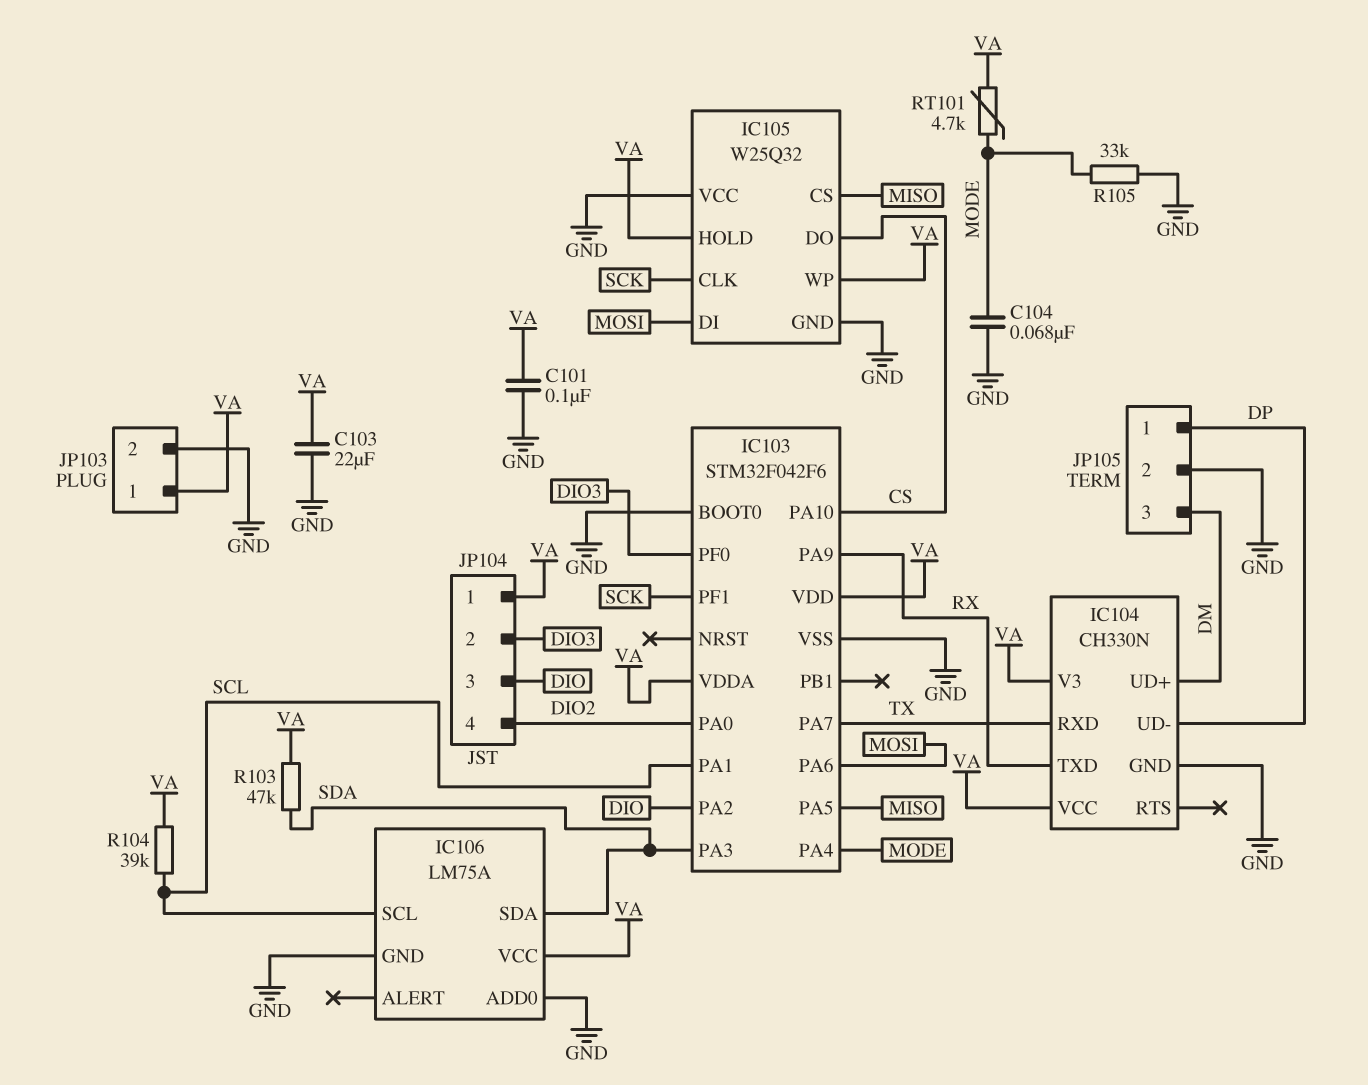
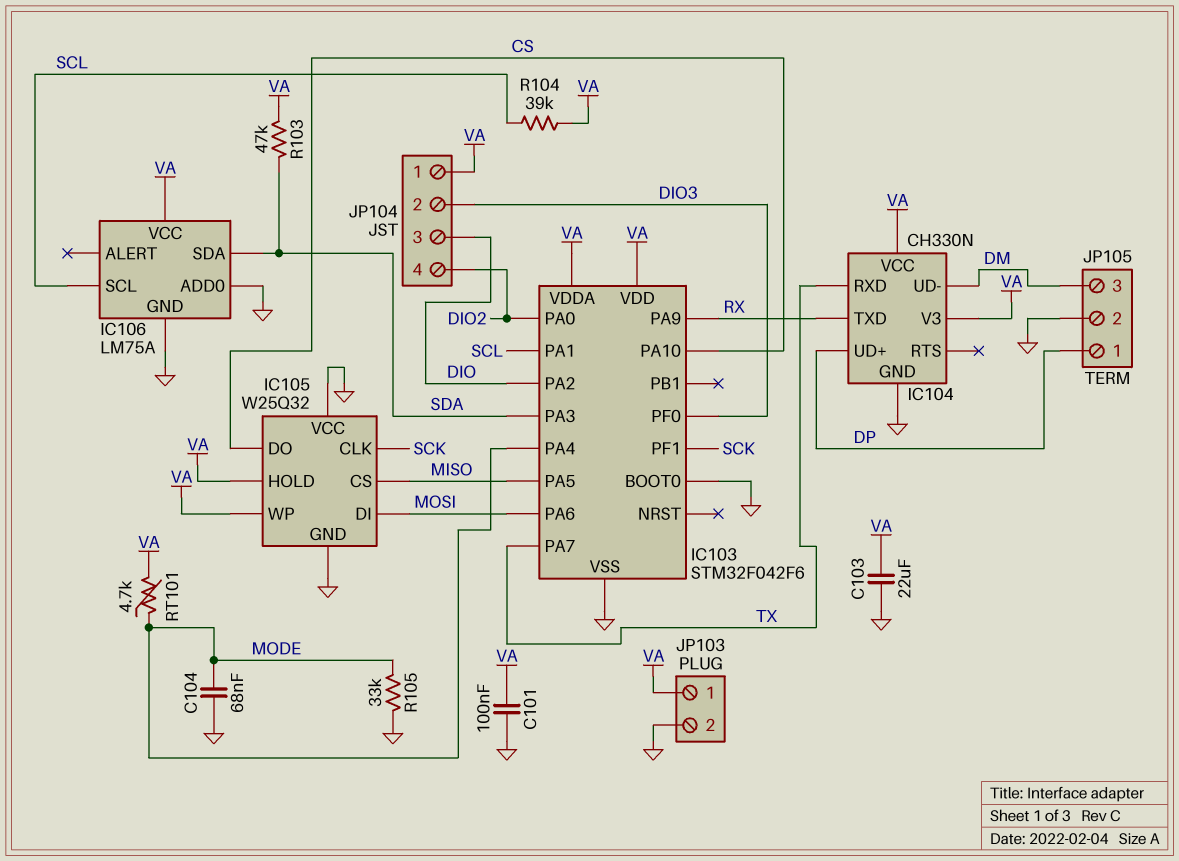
IC104 pin UD+: DM -> DP
IC104 pin UD-: DP -> DM

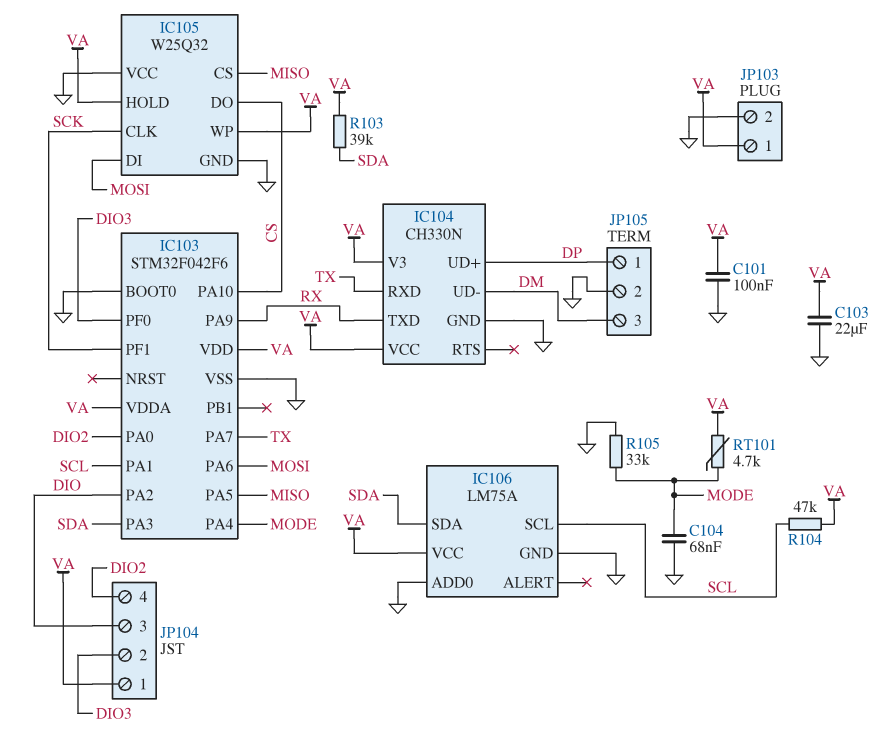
R103: 47k (SDA, VA) -> 39k (SDA, VA)
R104: 39k (SCL, VA) -> 47k (SCL, VA)

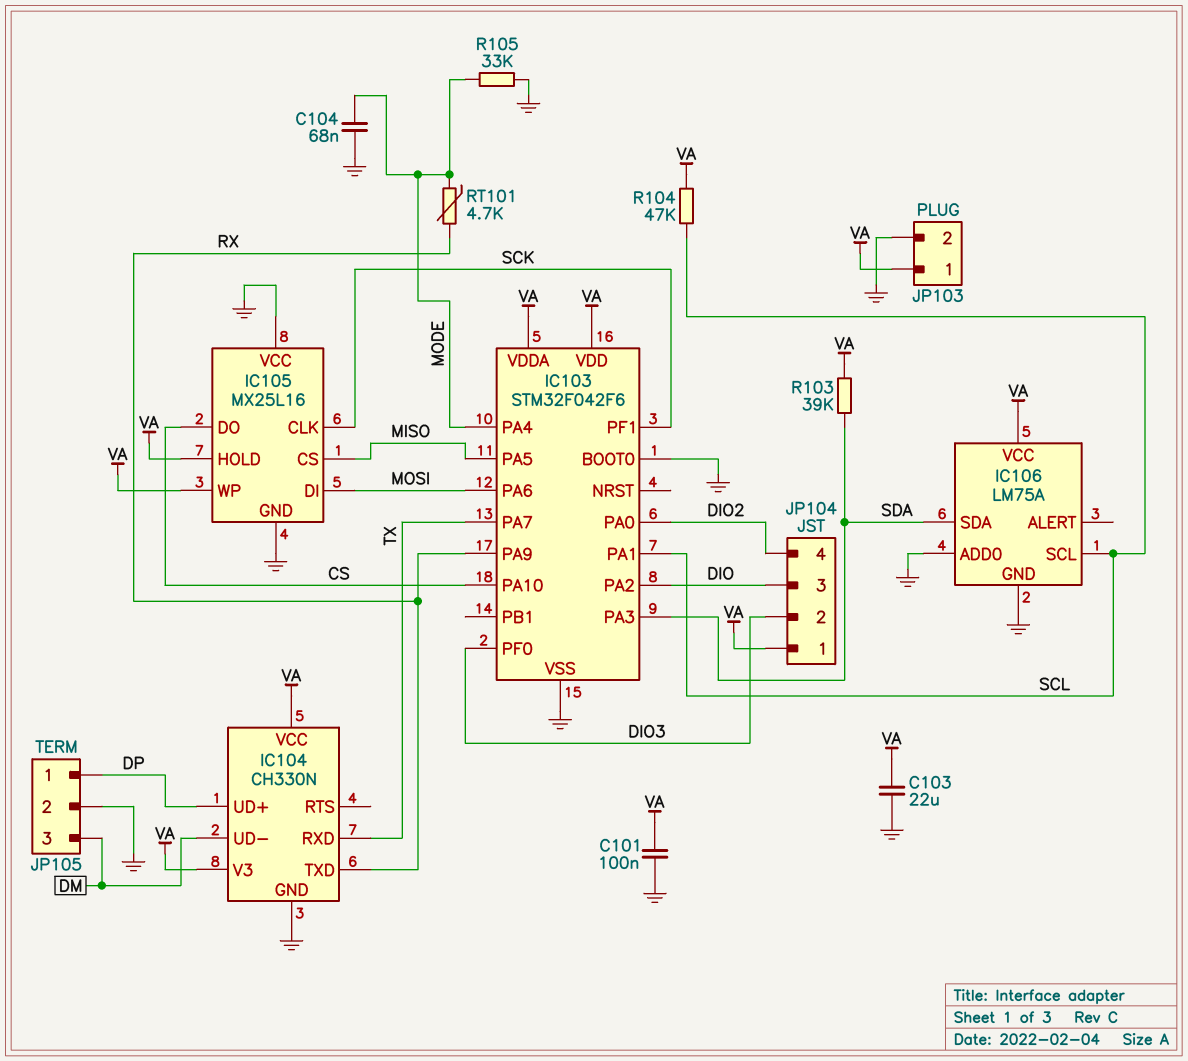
IC105: W25Q32 -> MX25L16
RT101: 4.7k (MODE, VA) -> 4.7k (MODE, RX)

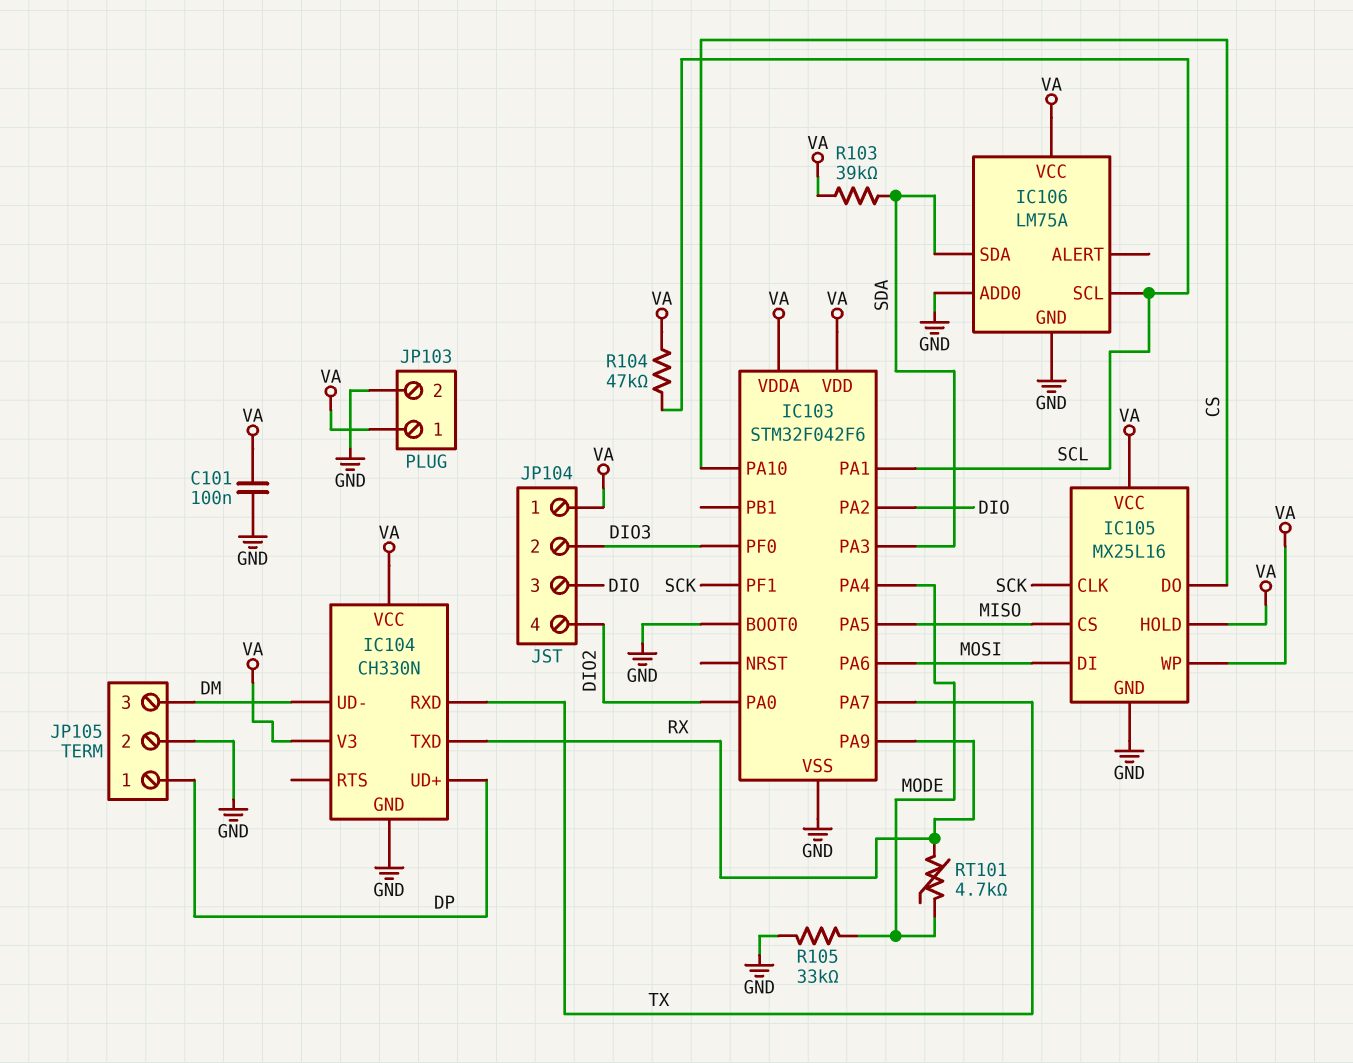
C103: 22uF (GND, VA) -> none
C104: 68nF (GND, MODE) -> none
IC105 pin VCC: GND -> VA

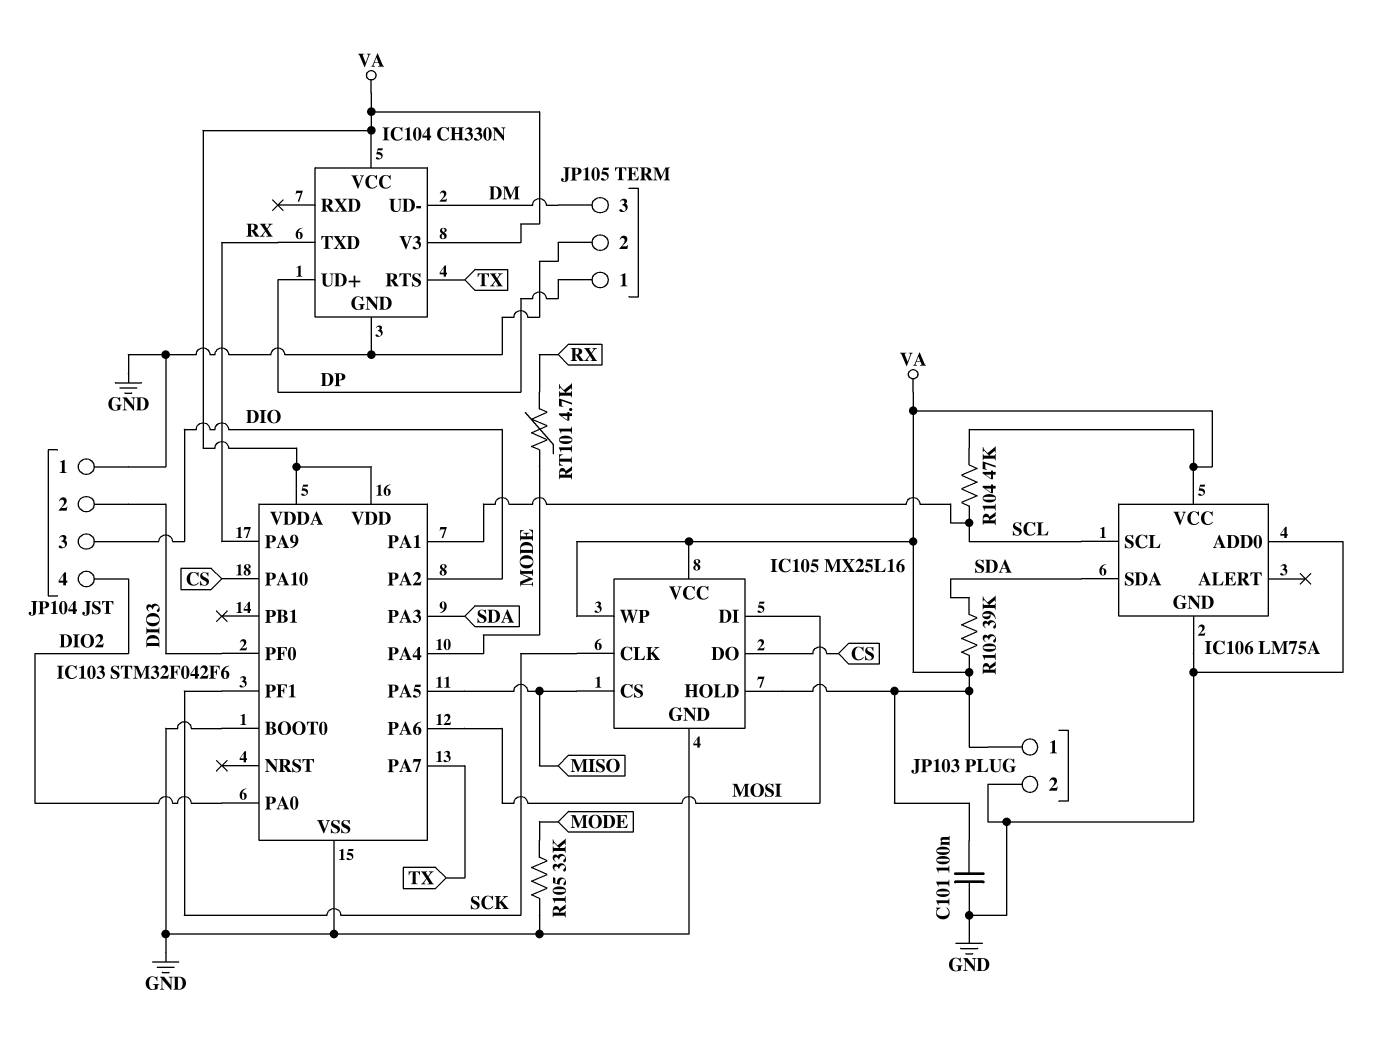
IC104 pin RTS: none -> TX
IC104 pin RXD: TX -> none
JP104 pin 1: VA -> GND

